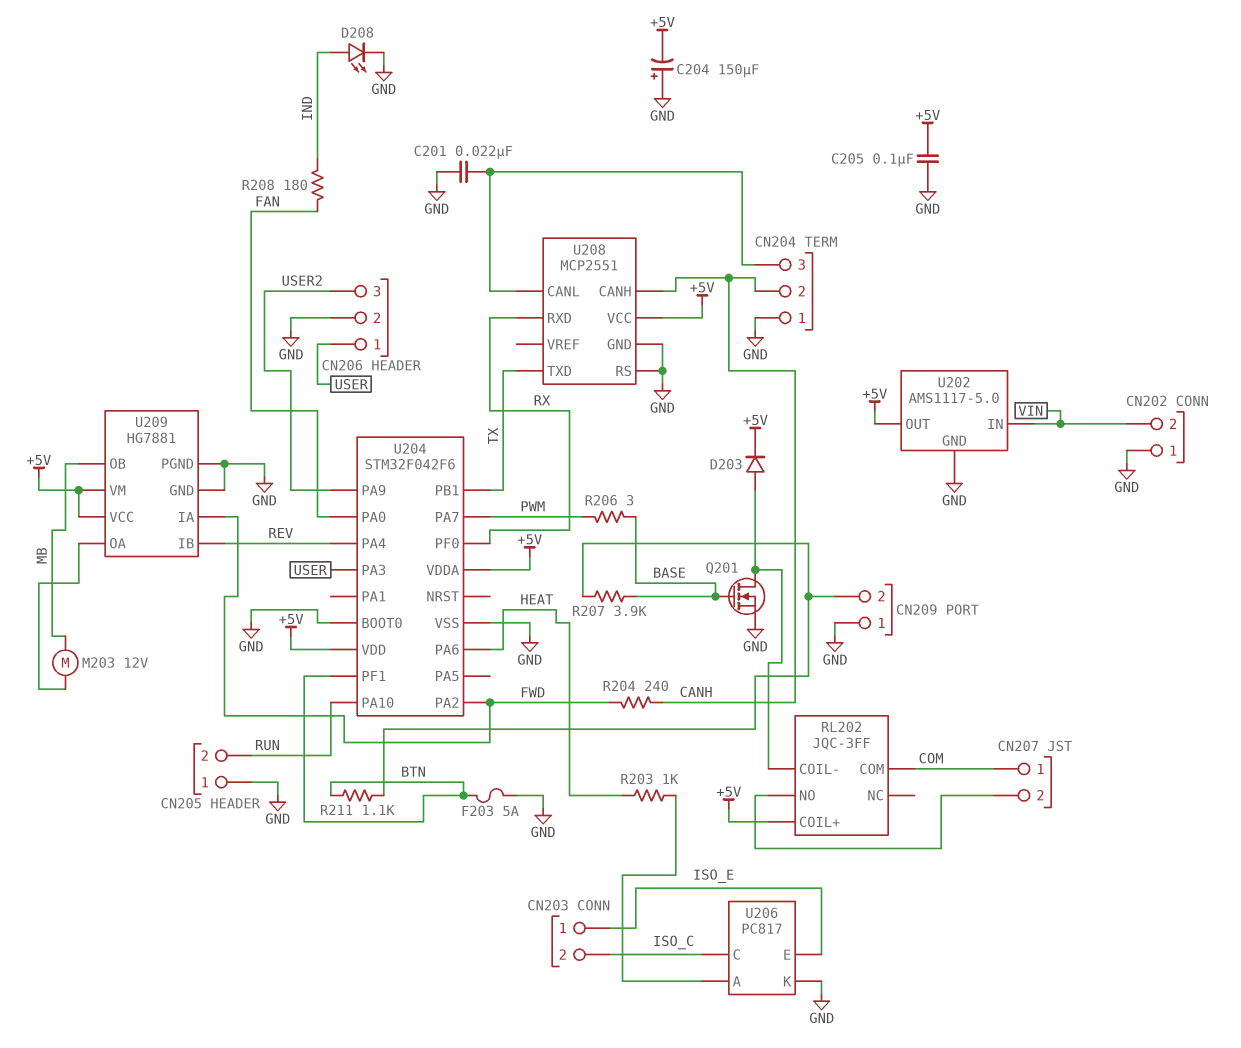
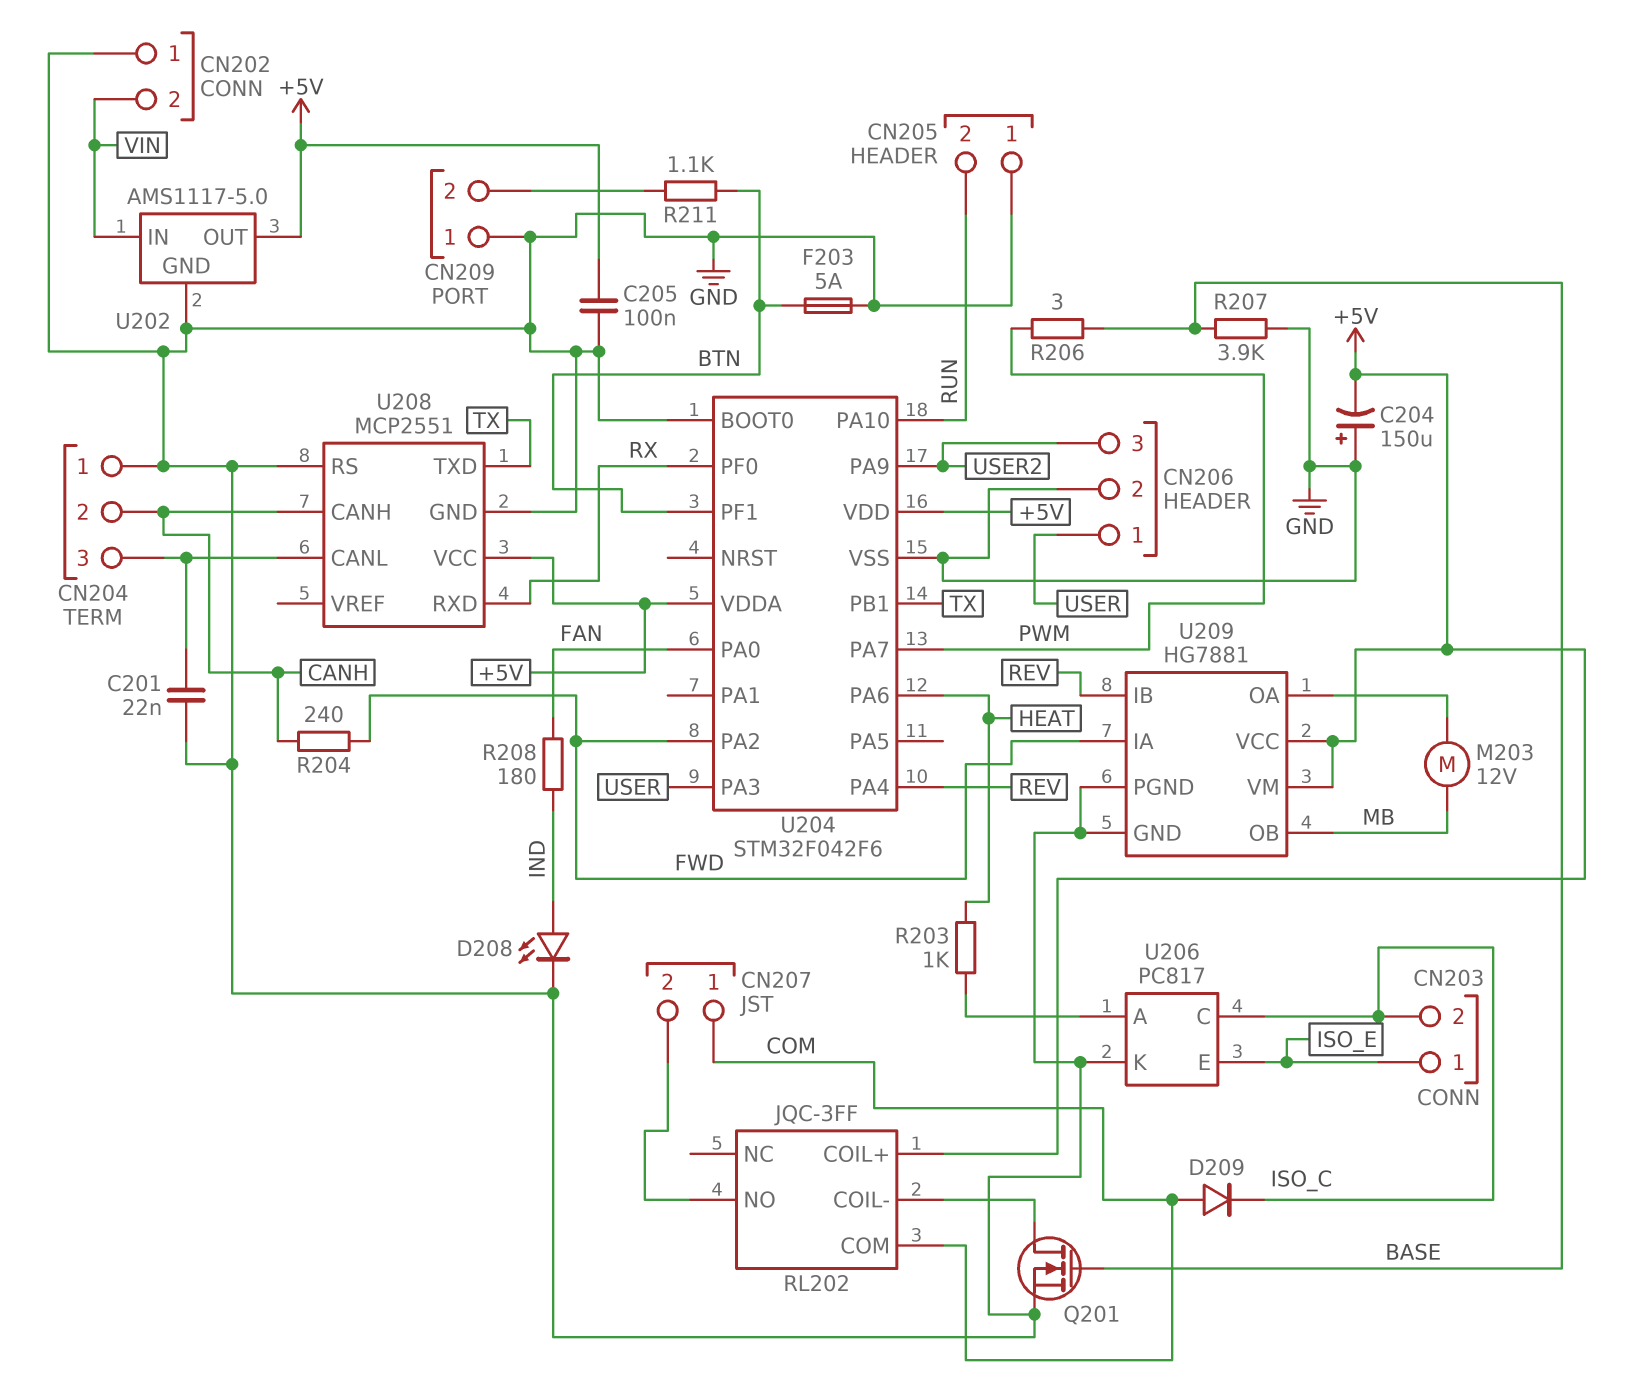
D203: diode (A RL202/COIL-, K +5V) -> none
D209: none -> diode (A COM, K ISO_C)
R207: 3.9k (BASE, CN209/2) -> 3.9k (BASE, GND)

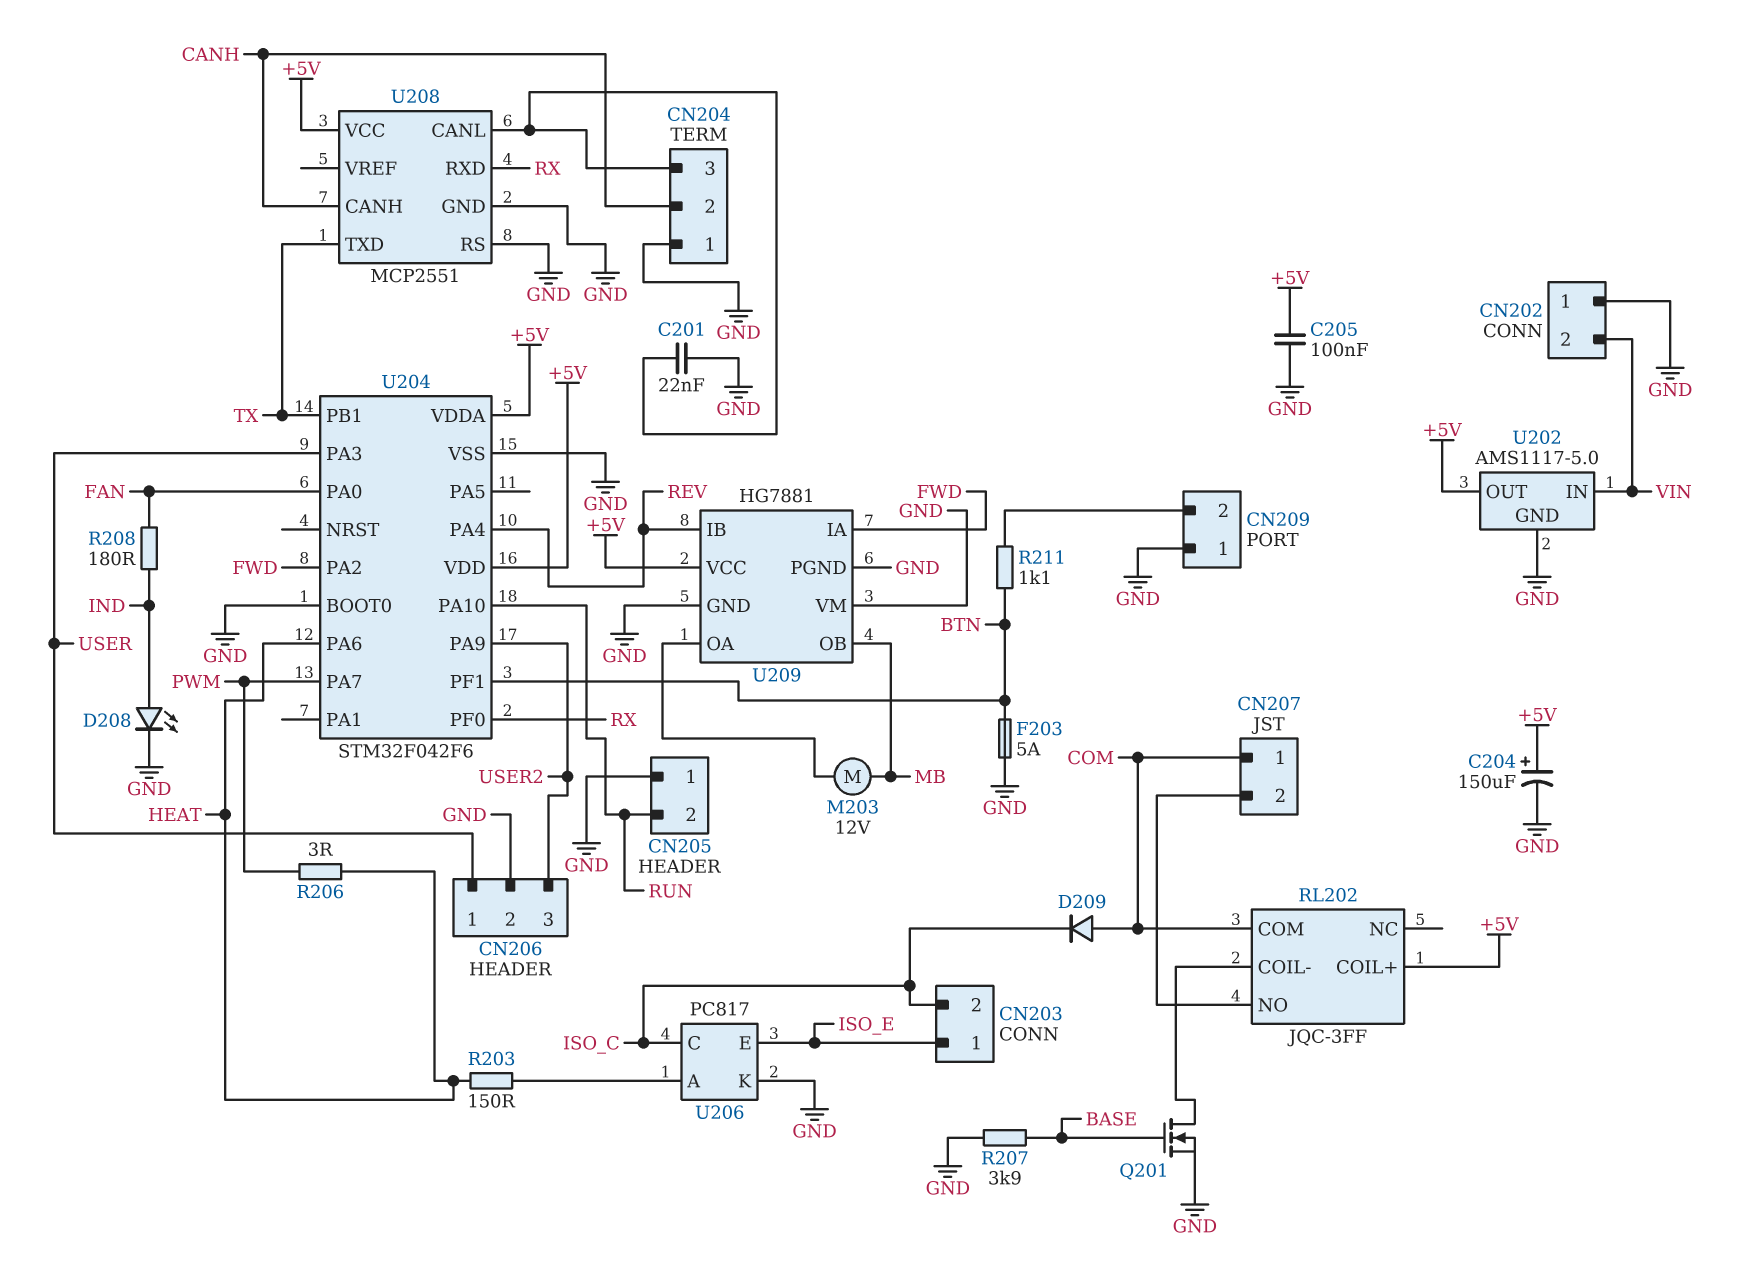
C204: 150uF (plus GND, minus +5V) -> 150uF (plus +5V, minus GND)
R203: 1k (HEAT, U206/A) -> 150 (HEAT, U206/A)
R204: 240 (CANH, FWD) -> none
R206: 3 (BASE, PWM) -> 3 (HEAT, PWM)
U209 pin VM: +5V -> GND

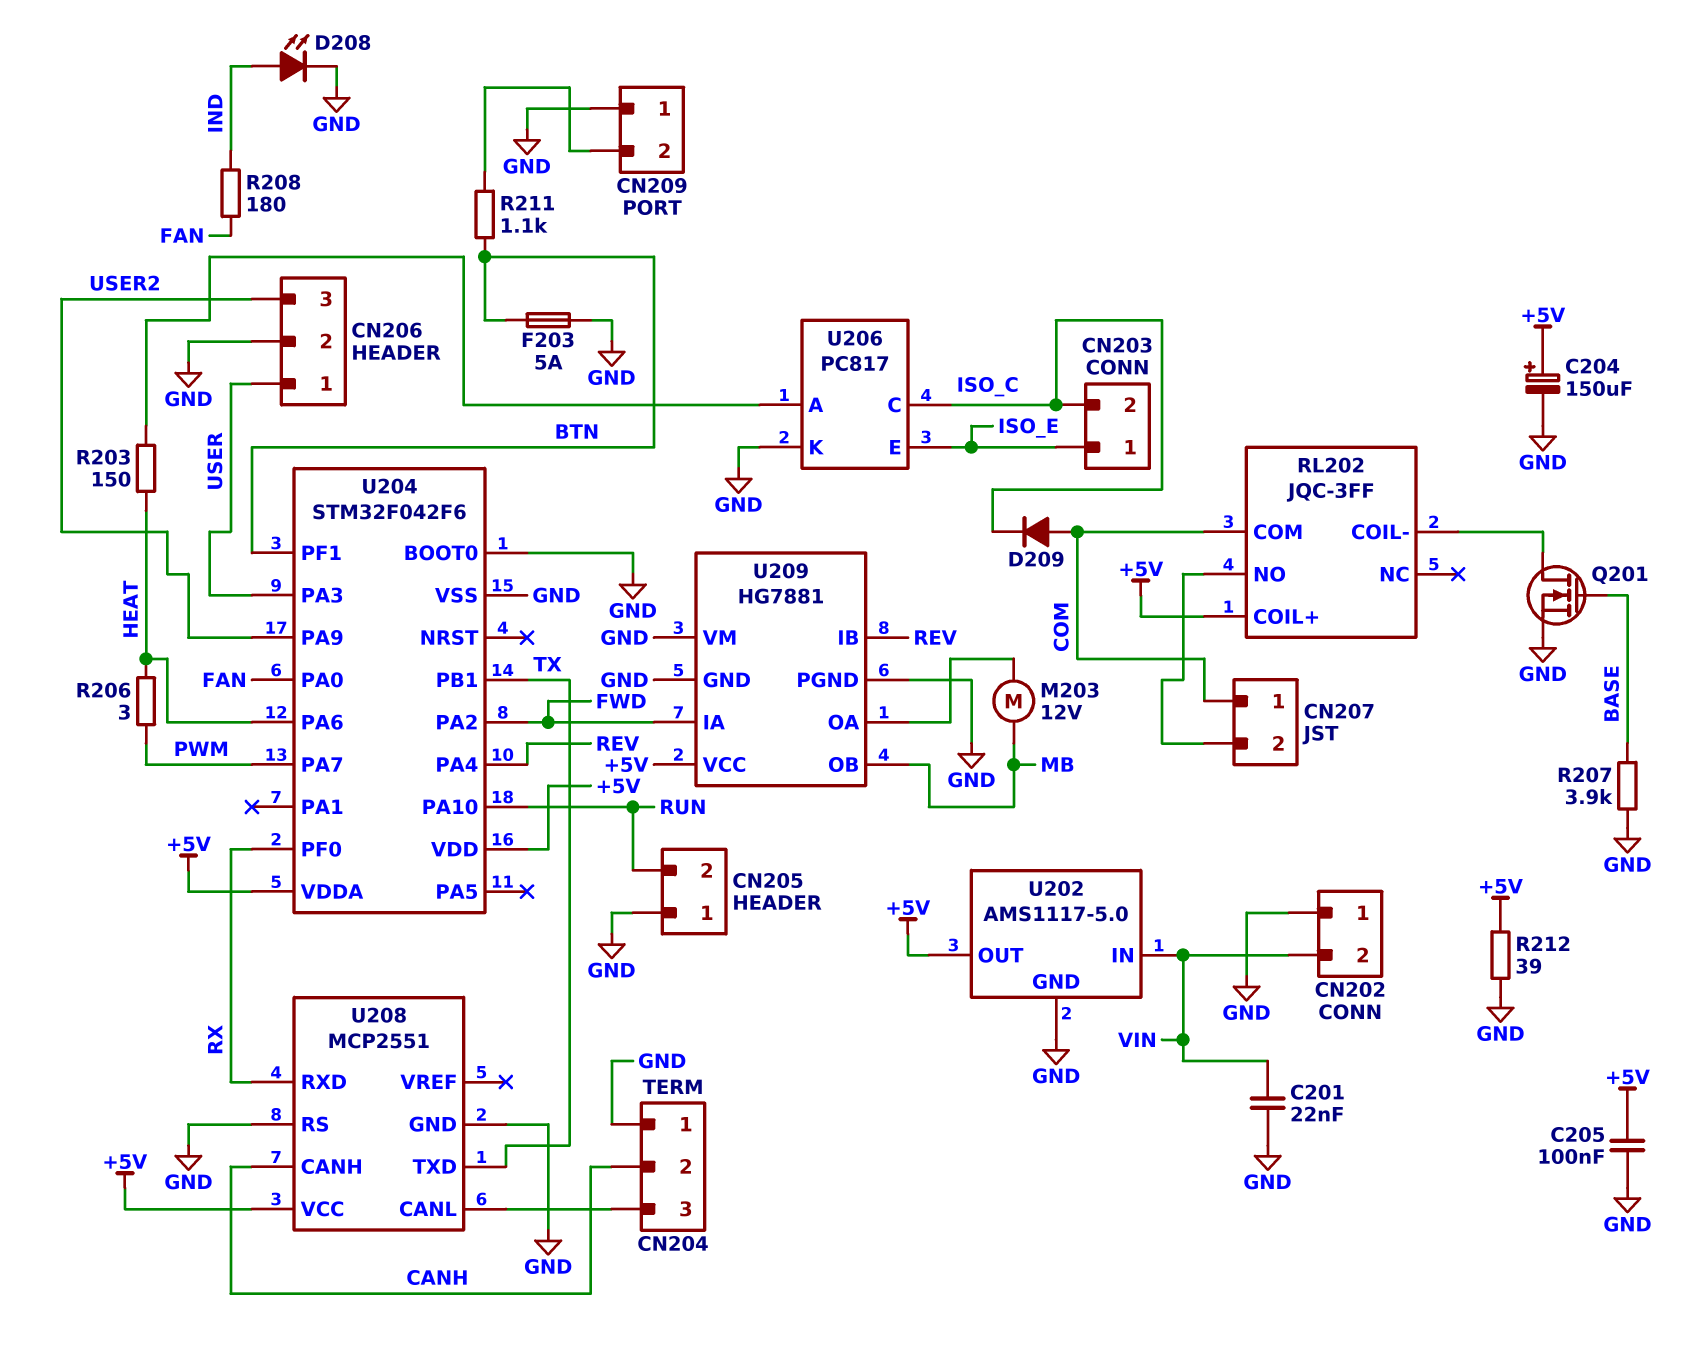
C201: 22nF (CN204/3, GND) -> 22nF (GND, VIN)
R212: none -> 39 (+5V, GND)

